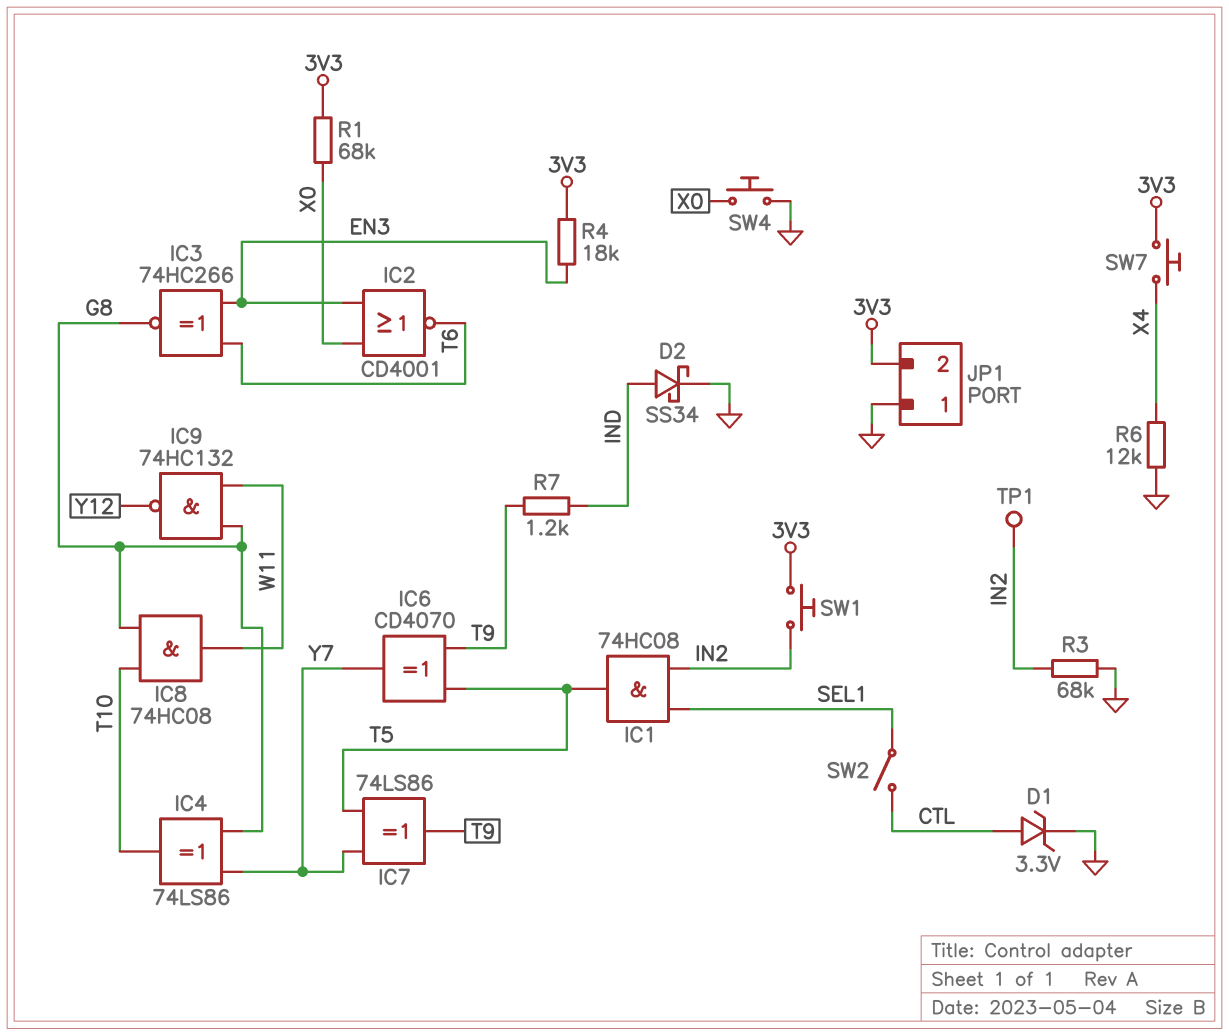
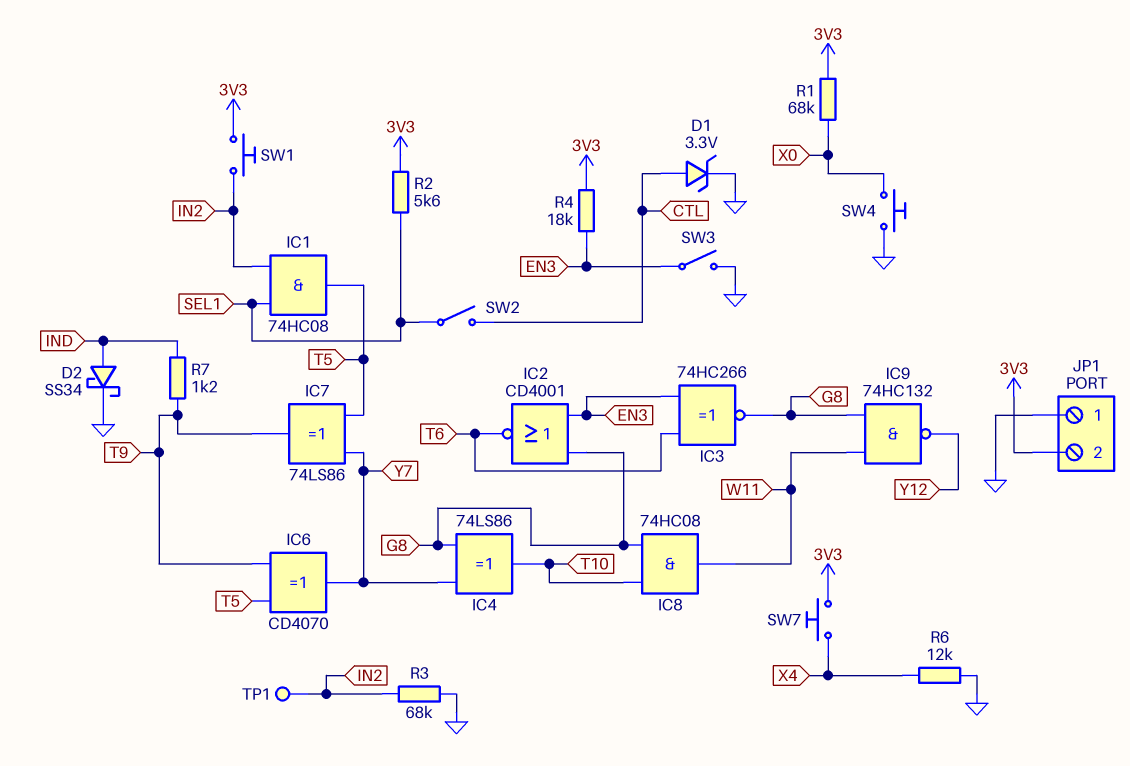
IC2: NOR CD4001 (in EN3, in X0, out T6) -> NOR CD4001 (in EN3, in G8, out T6)
R2: none -> 5.6k (3V3, SEL1)
SW3: none -> switch (EN3, GND)

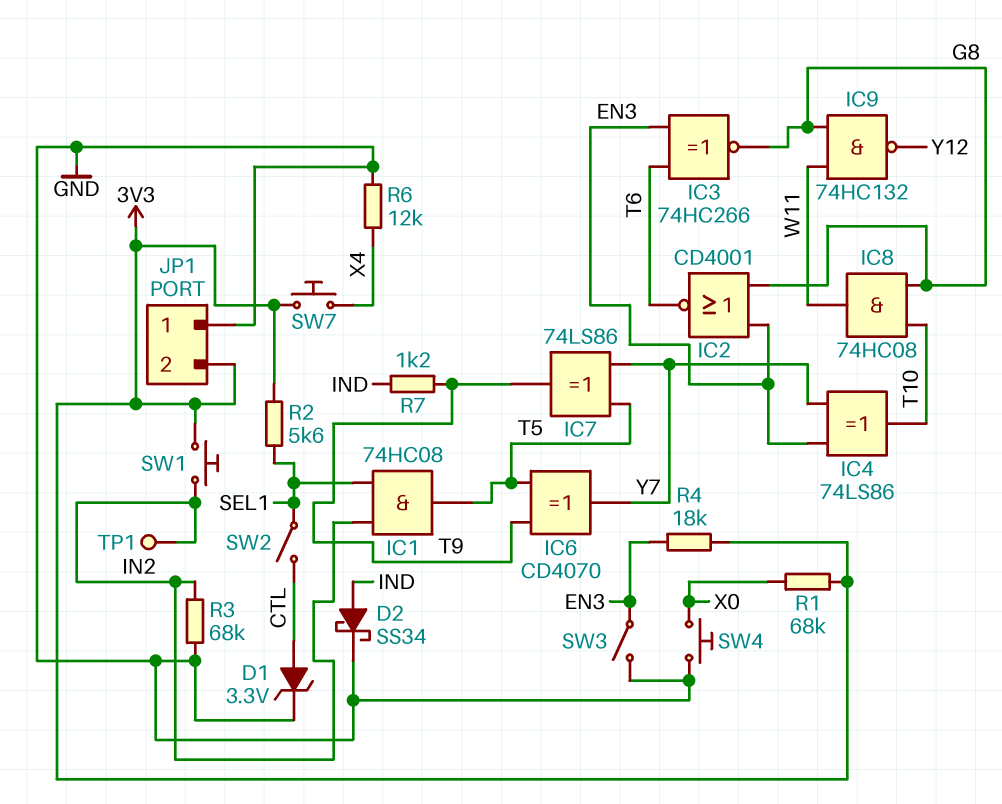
IC4: XOR 74LS86 (in G8, in Y7, out T10) -> XOR 74LS86 (in EN3, in Y7, out T10)

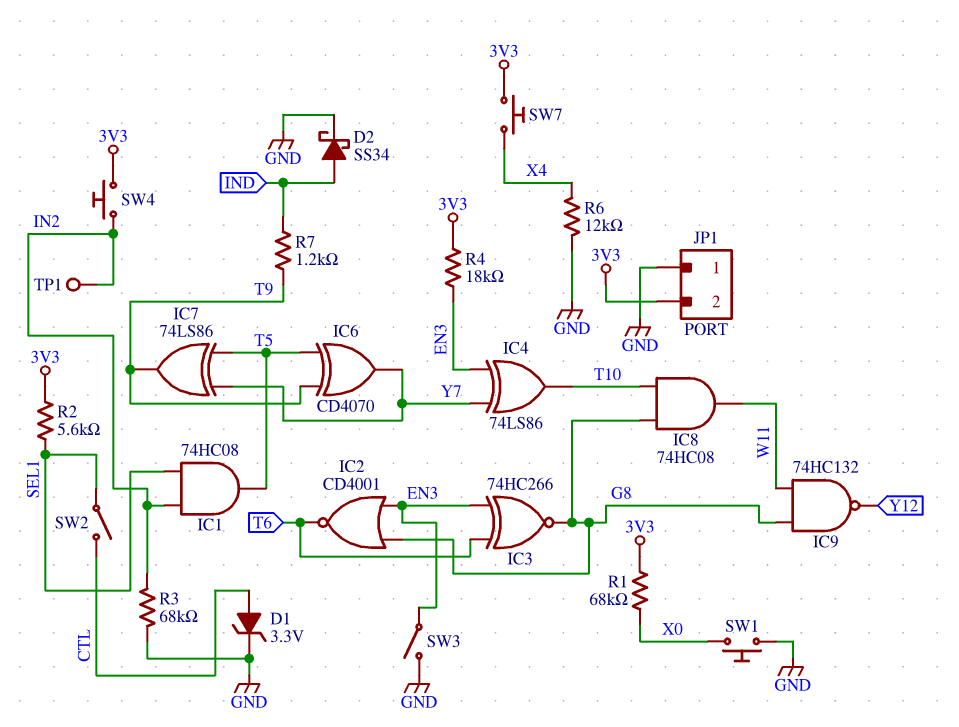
SW1: button (3V3, IN2) -> button (GND, X0)
SW4: button (GND, X0) -> button (3V3, IN2)

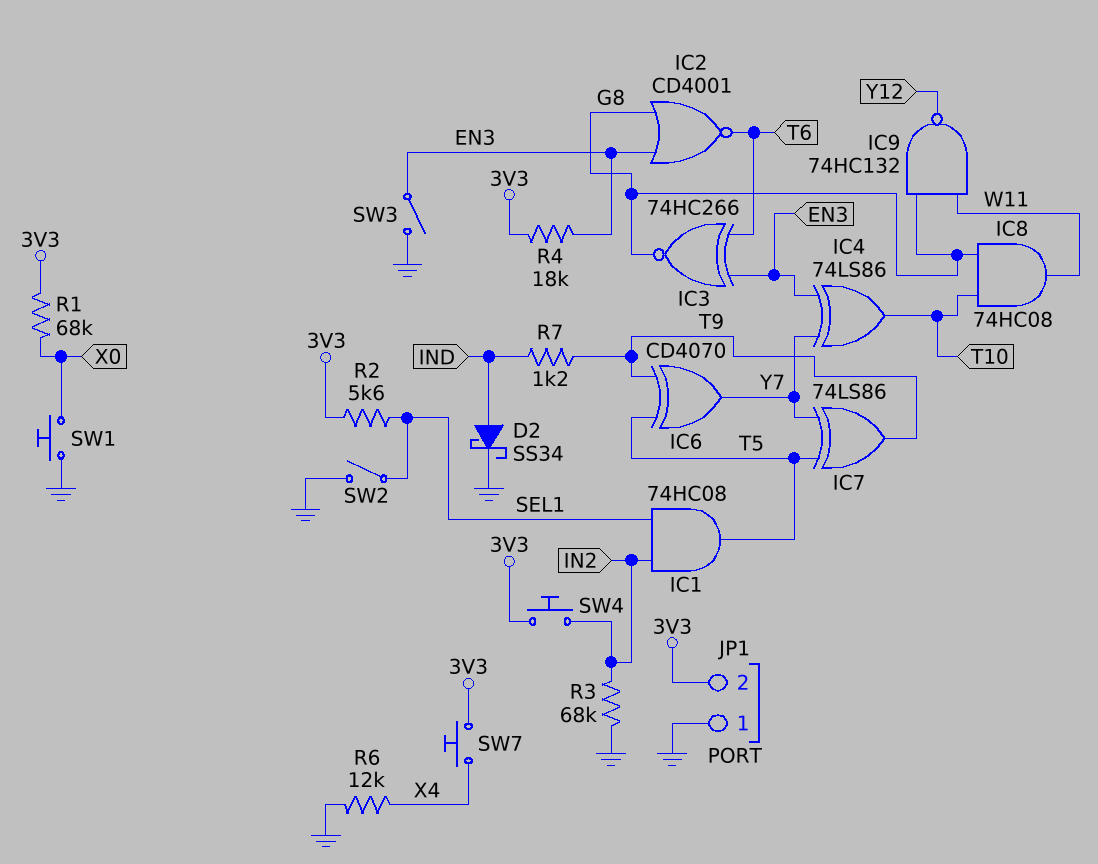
D1: zener 3.3V (A CTL, K GND) -> none
SW2: switch (CTL, SEL1) -> switch (GND, SEL1)
TP1: test point (IN2) -> none

